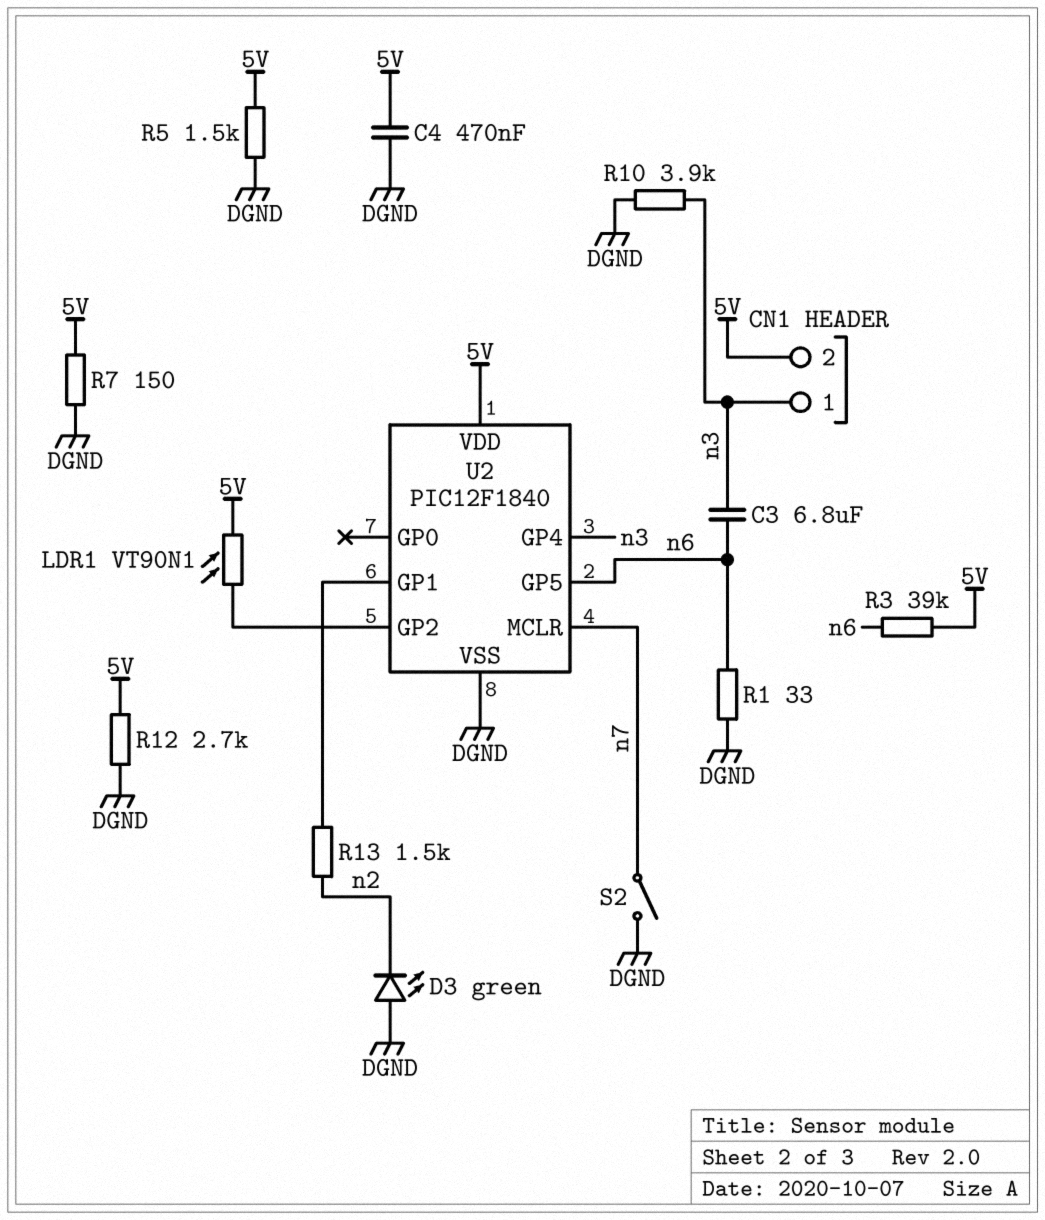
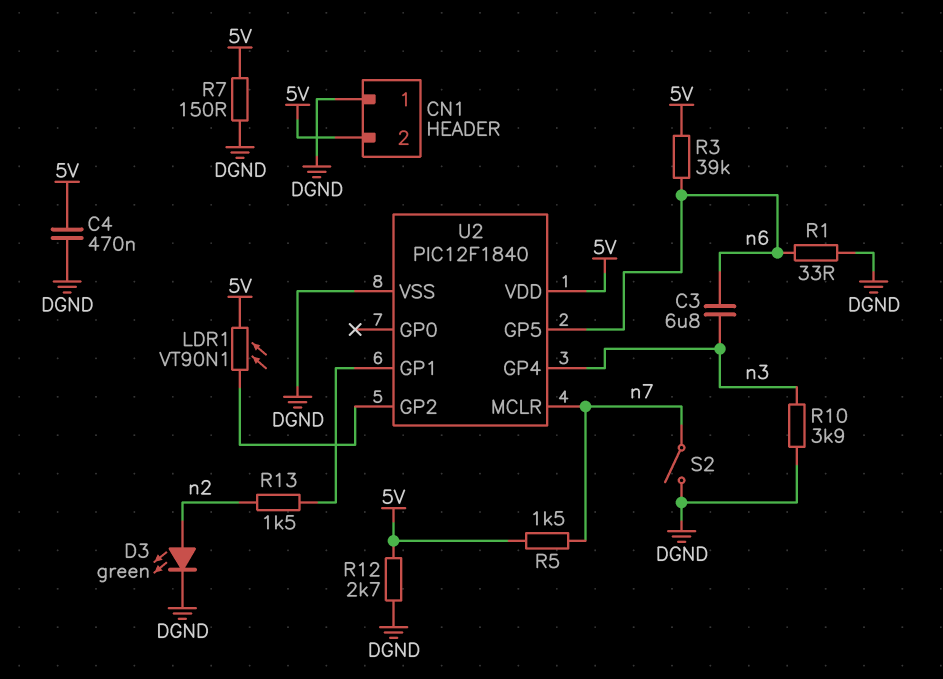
CN1 pin 1: n3 -> DGND
D3: LED green (A DGND, K n2) -> LED green (A n2, K DGND)
R5: 1.5k (5V, DGND) -> 1.5k (5V, n7)

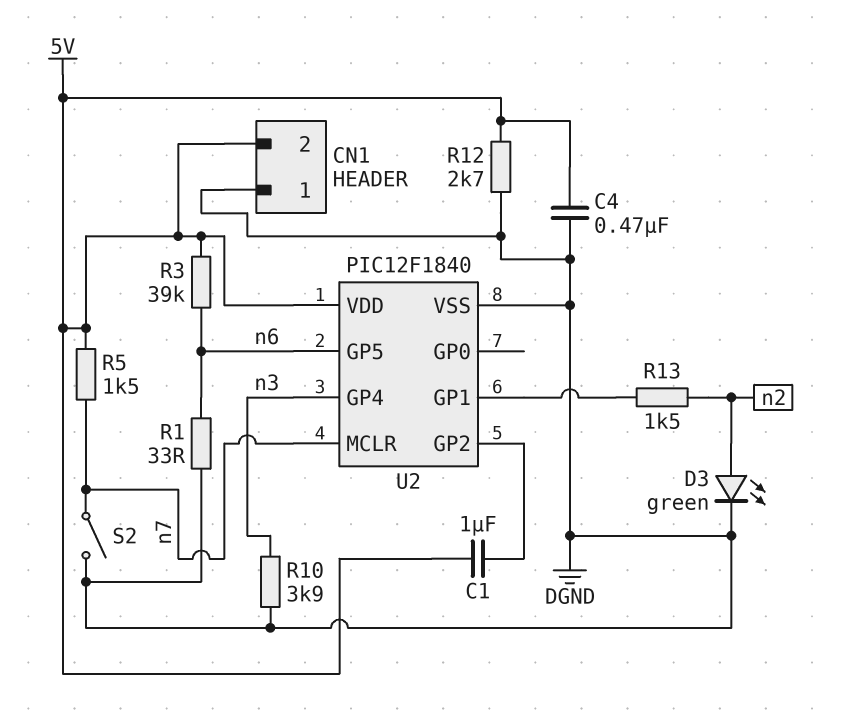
C1: none -> 1uF (5V, U2/GP2)
C3: 6.8uF (n3, n6) -> none
LDR1: VT90N1 (5V, U2/GP2) -> none
R7: 150 (5V, DGND) -> none

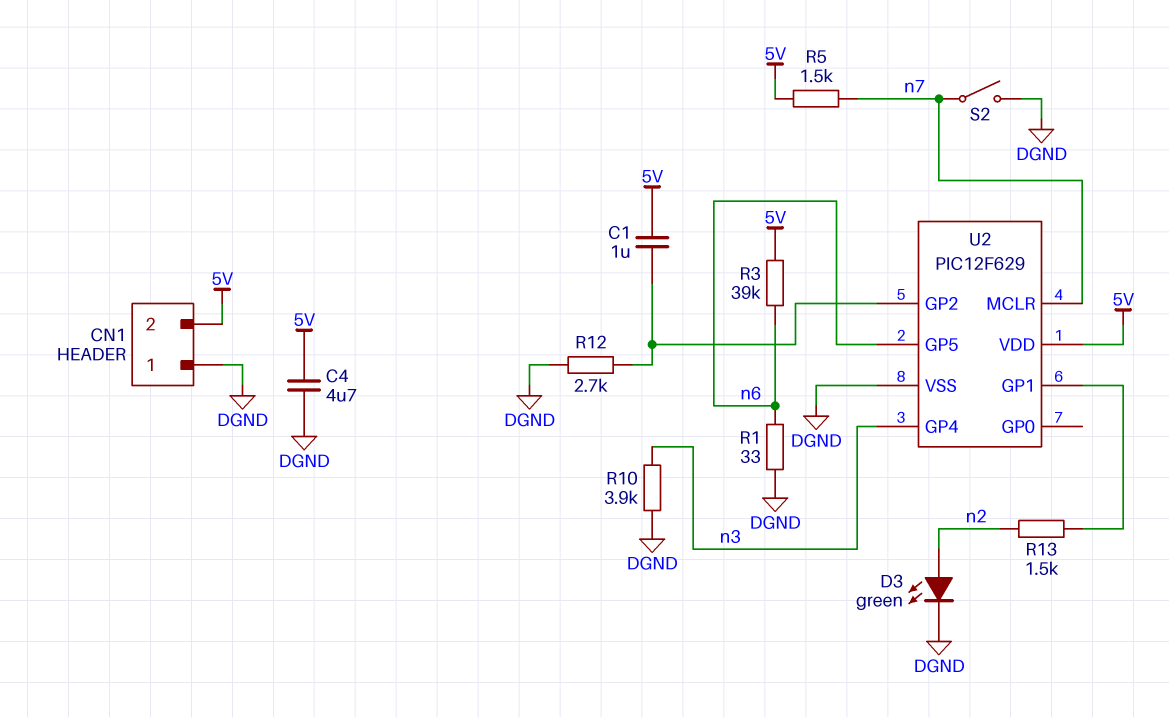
C4: 470nF (5V, DGND) -> 4.7uF (5V, DGND)
R12: 2.7k (5V, DGND) -> 2.7k (DGND, U2/GP2)
U2: PIC12F1840 -> PIC12F629

